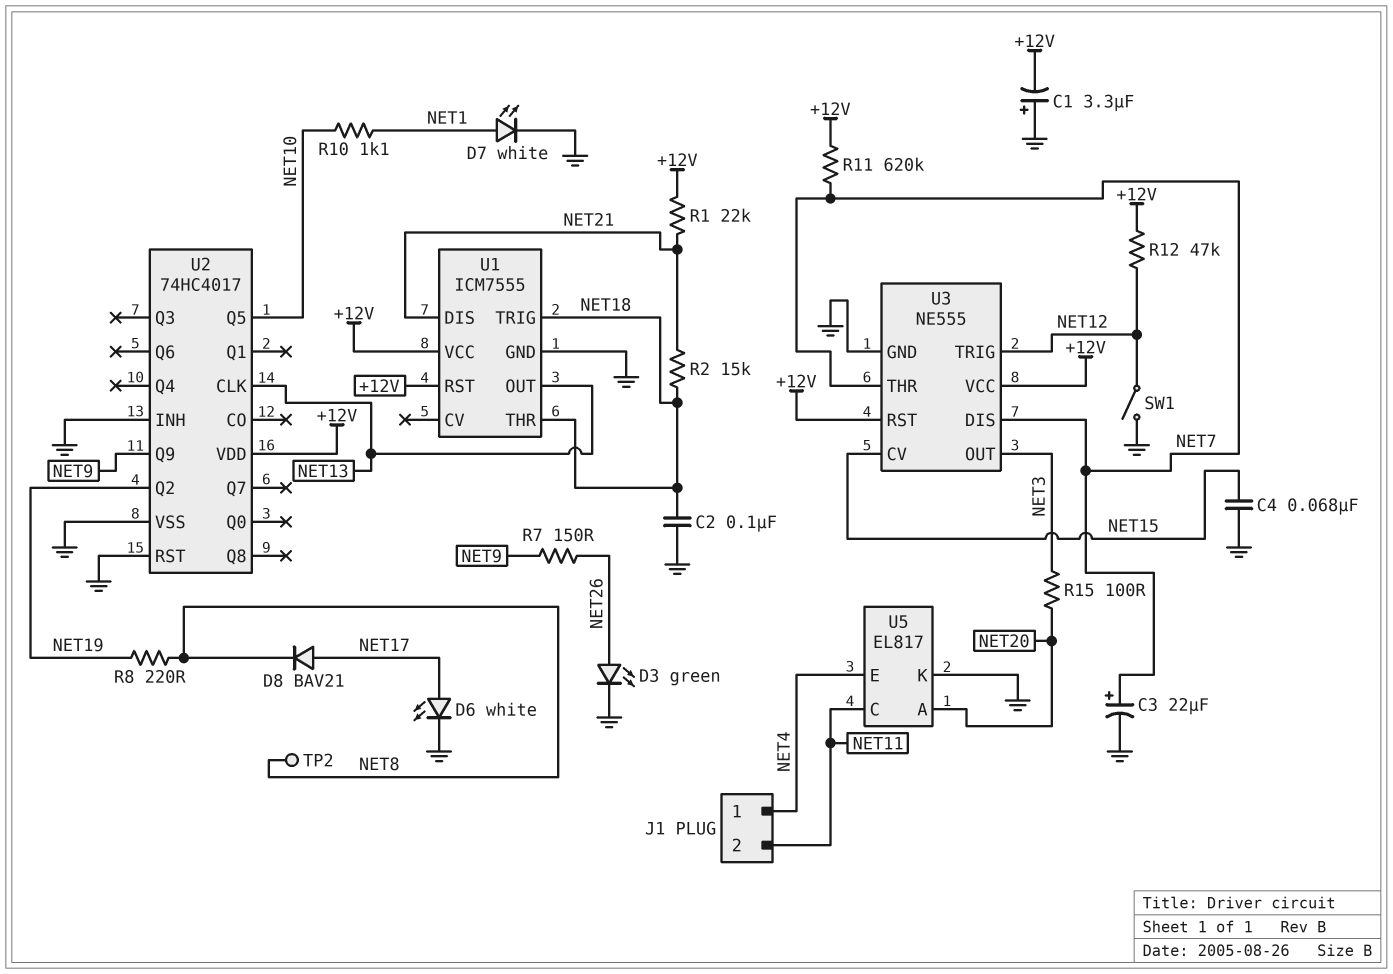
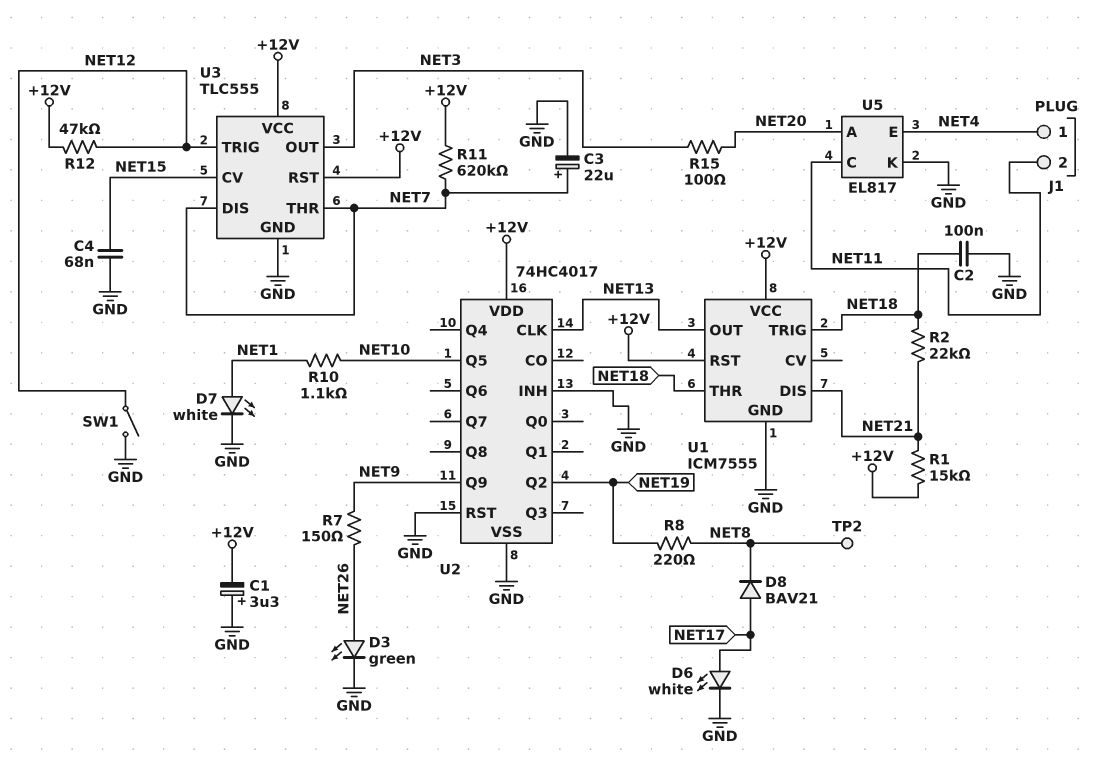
R1: 22k (+12V, NET21) -> 15k (+12V, NET21)
R2: 15k (NET18, NET21) -> 22k (NET18, NET21)
U3: NE555 -> TLC555

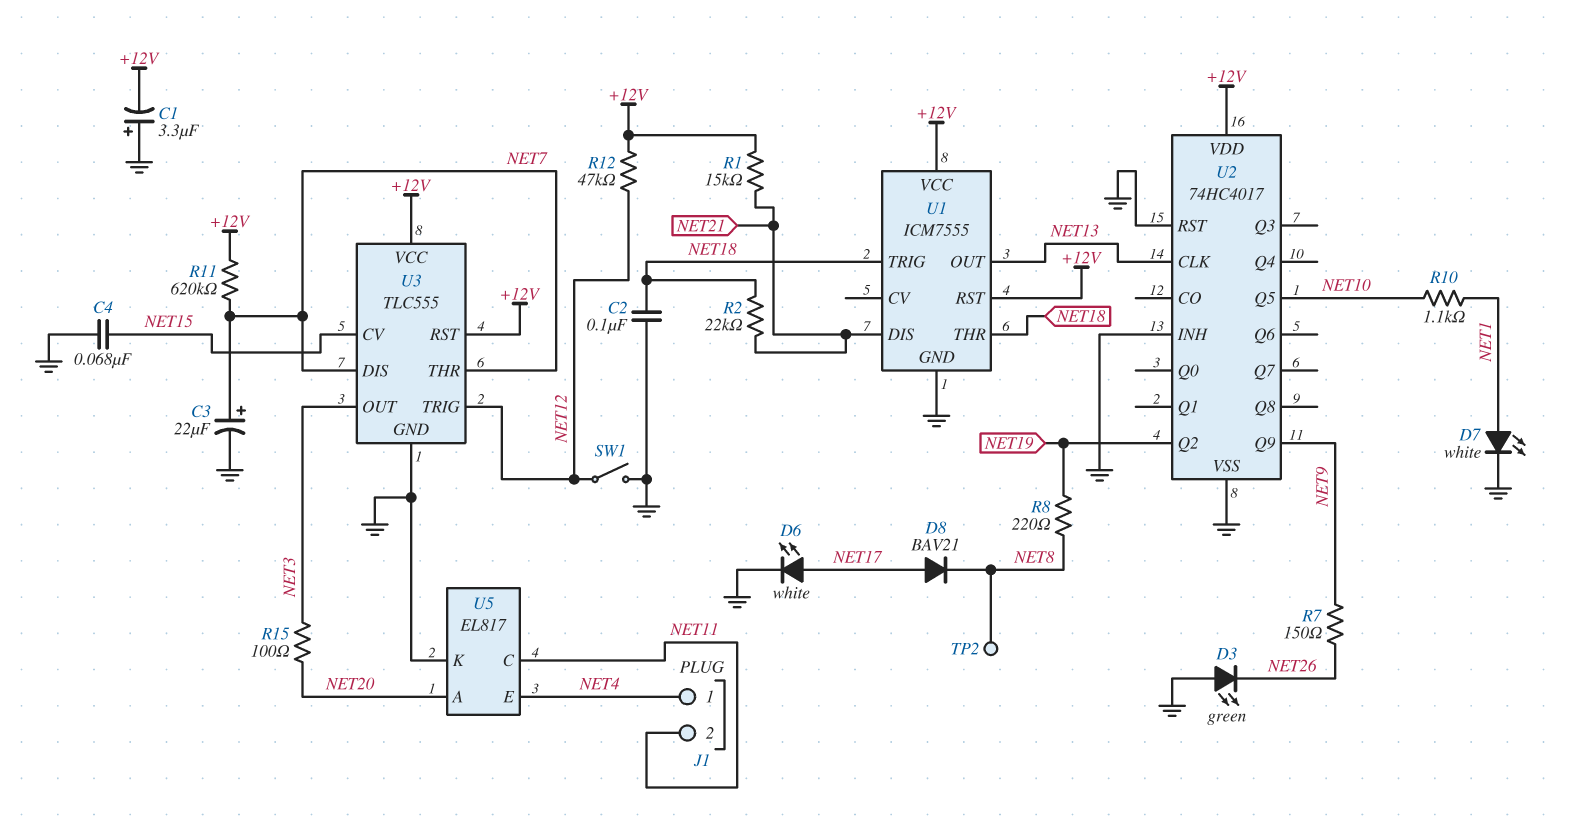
D3: LED green (A NET26, K GND) -> LED green (A GND, K NET26)

